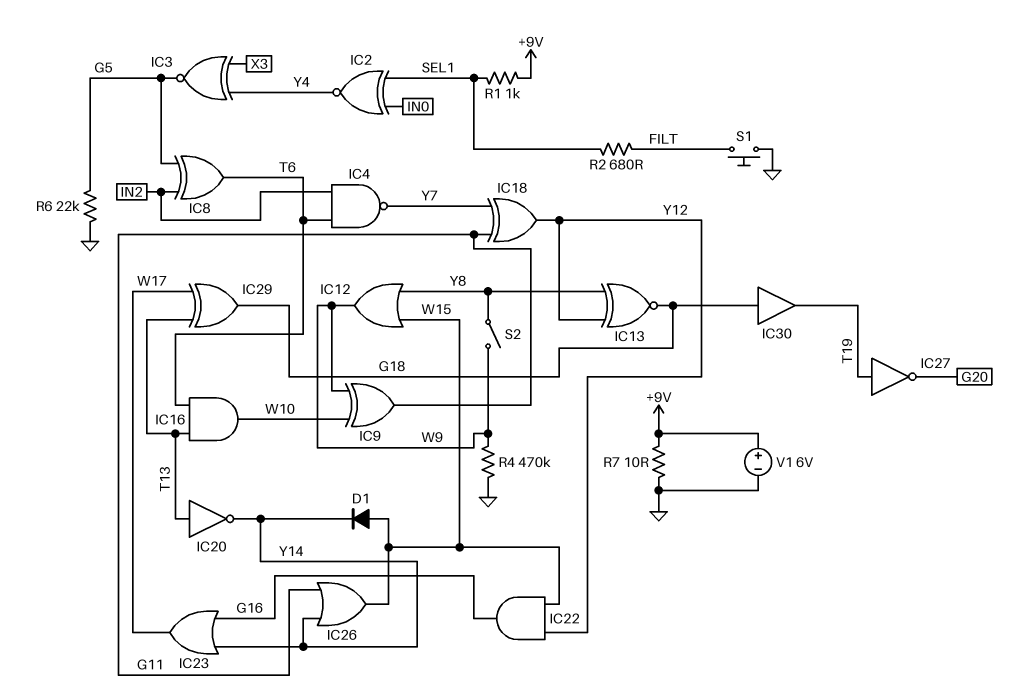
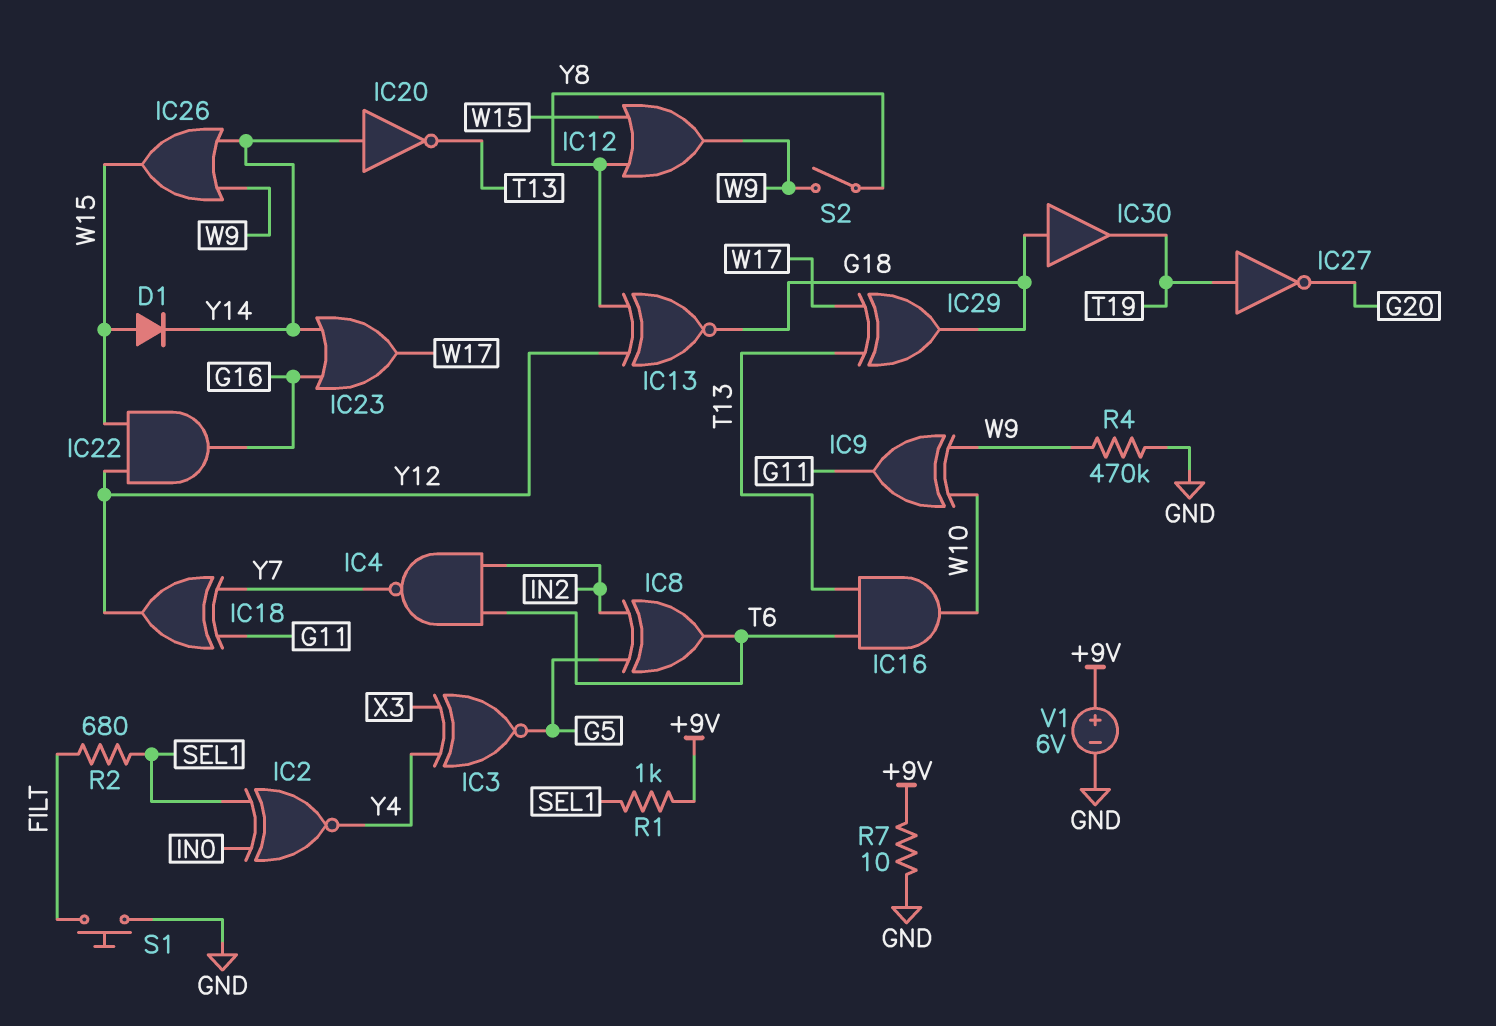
IC20: NOT (in T13, out Y14) -> NOT (in Y14, out T13)
IC26: OR (in G11, in Y14, out W15) -> OR (in W9, in Y14, out W15)
R6: 22k (G5, GND) -> none

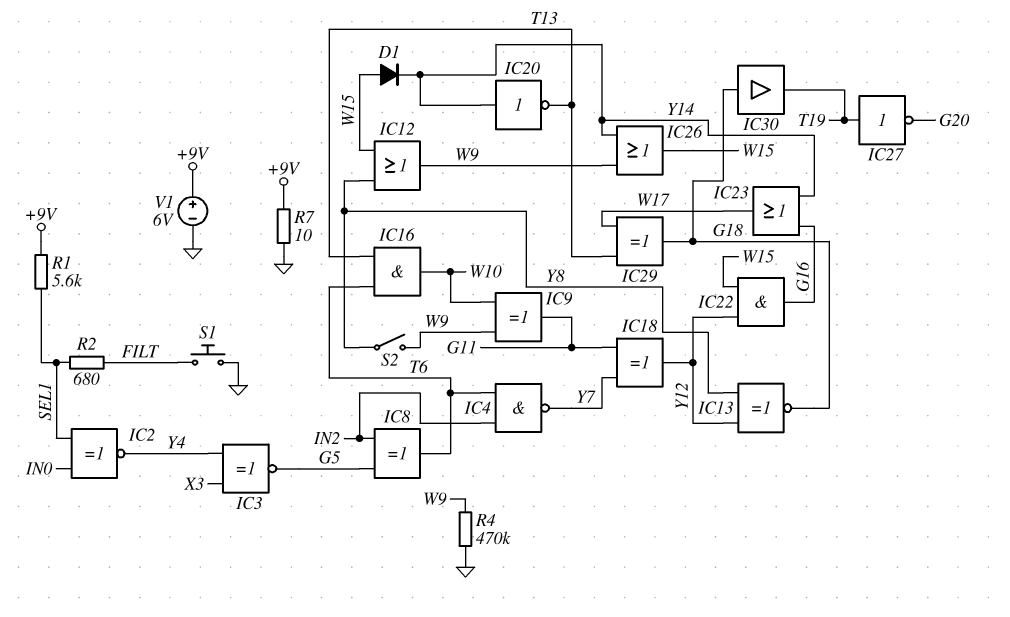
R1: 1k (+9V, SEL1) -> 5.6k (+9V, SEL1)

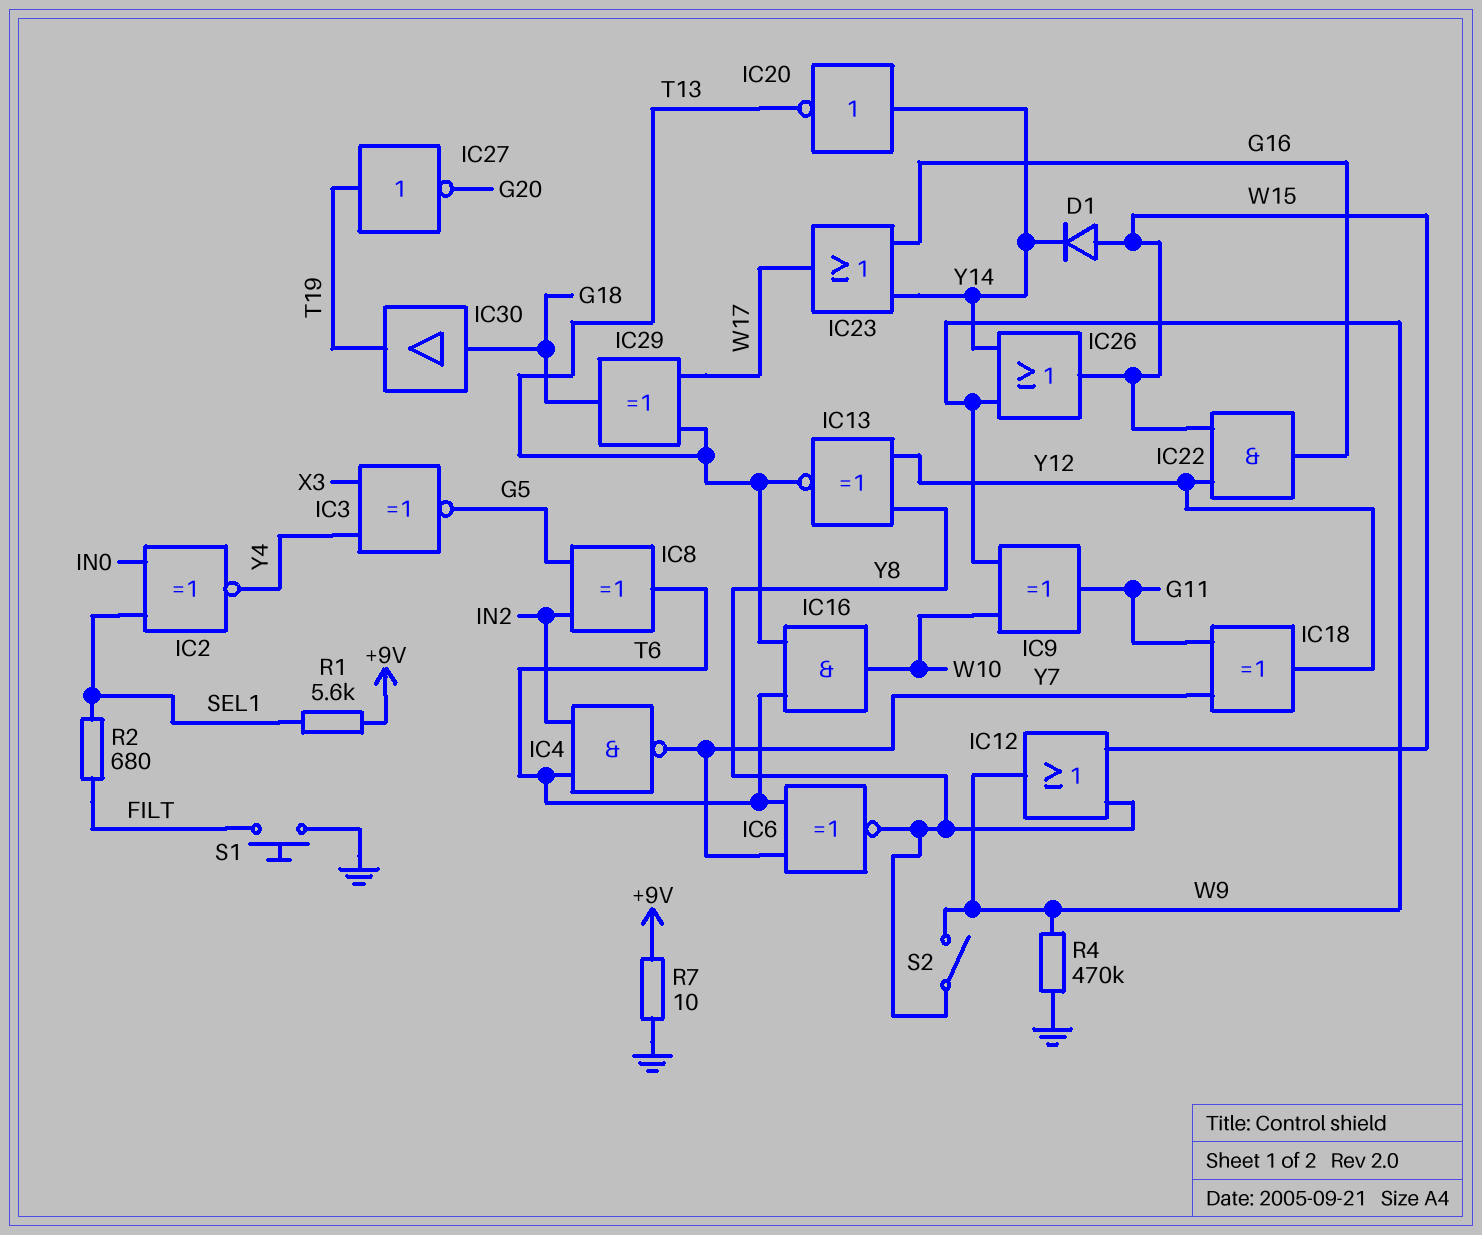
IC6: none -> XNOR (in T6, in Y7, out Y8)
IC13: XNOR (in Y8, in Y12, out G18) -> XNOR (in Y8, in Y12, out T13)
V1: 6V (plus +9V, minus GND) -> none

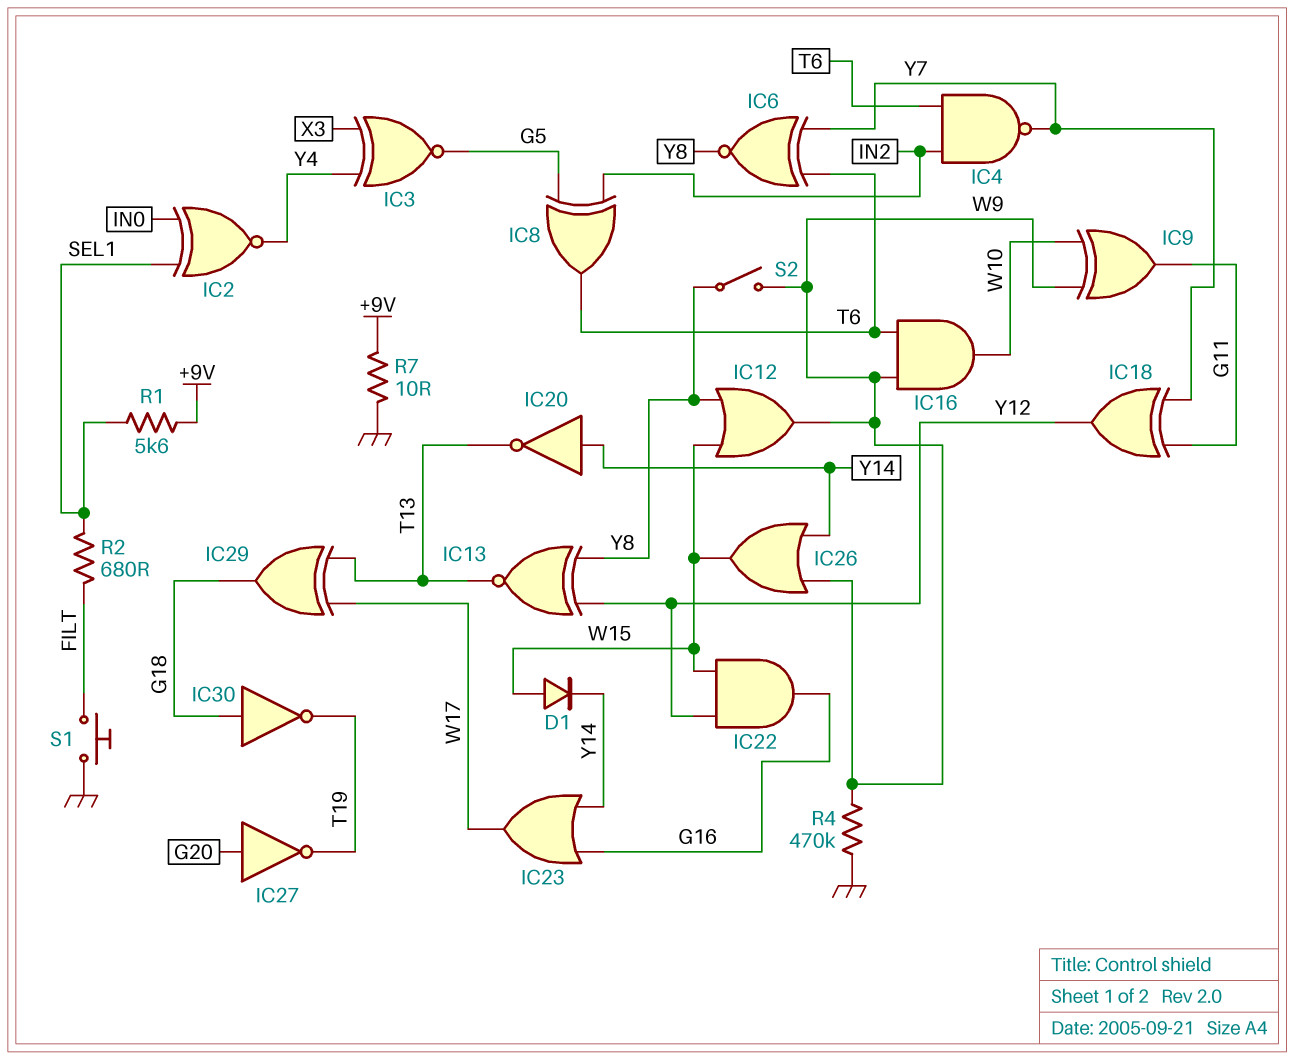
IC16: AND (in T6, in T13, out W10) -> AND (in T6, in W9, out W10)
IC27: NOT (in T19, out G20) -> NOT (in G20, out T19)
IC30: buffer (in G18, out T19) -> NOT (in G18, out T19)

